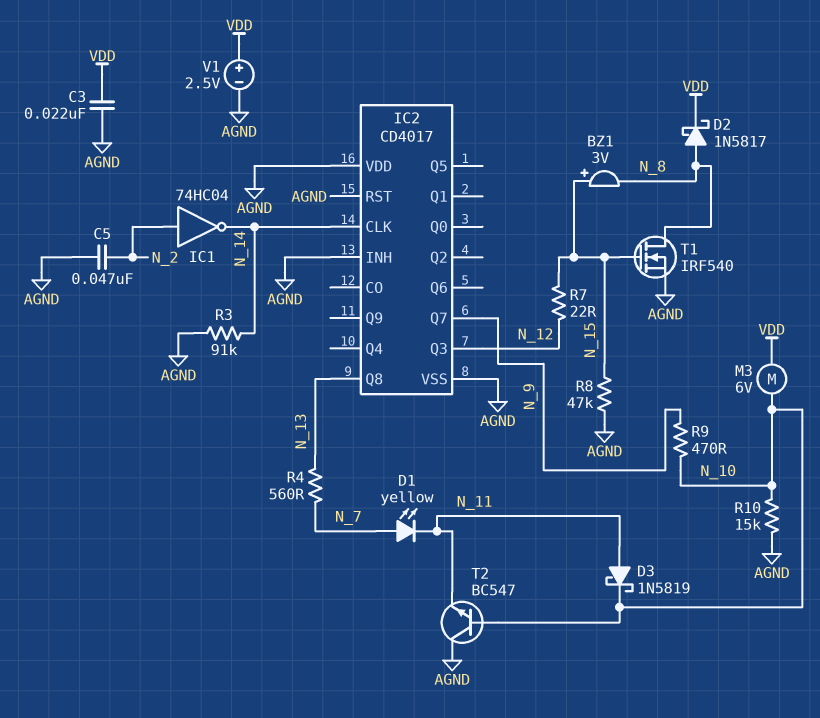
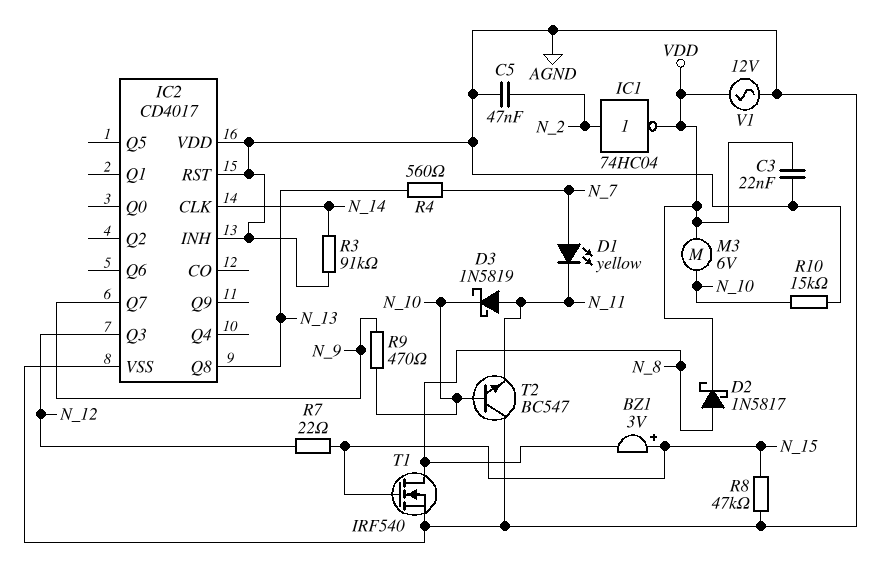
IC1: NOT 74HC04 (in N_2, out N_14) -> NOT 74HC04 (in N_2, out VDD)
V1: 2.5V (plus VDD, minus AGND) -> AC 12V (AGND, VDD)

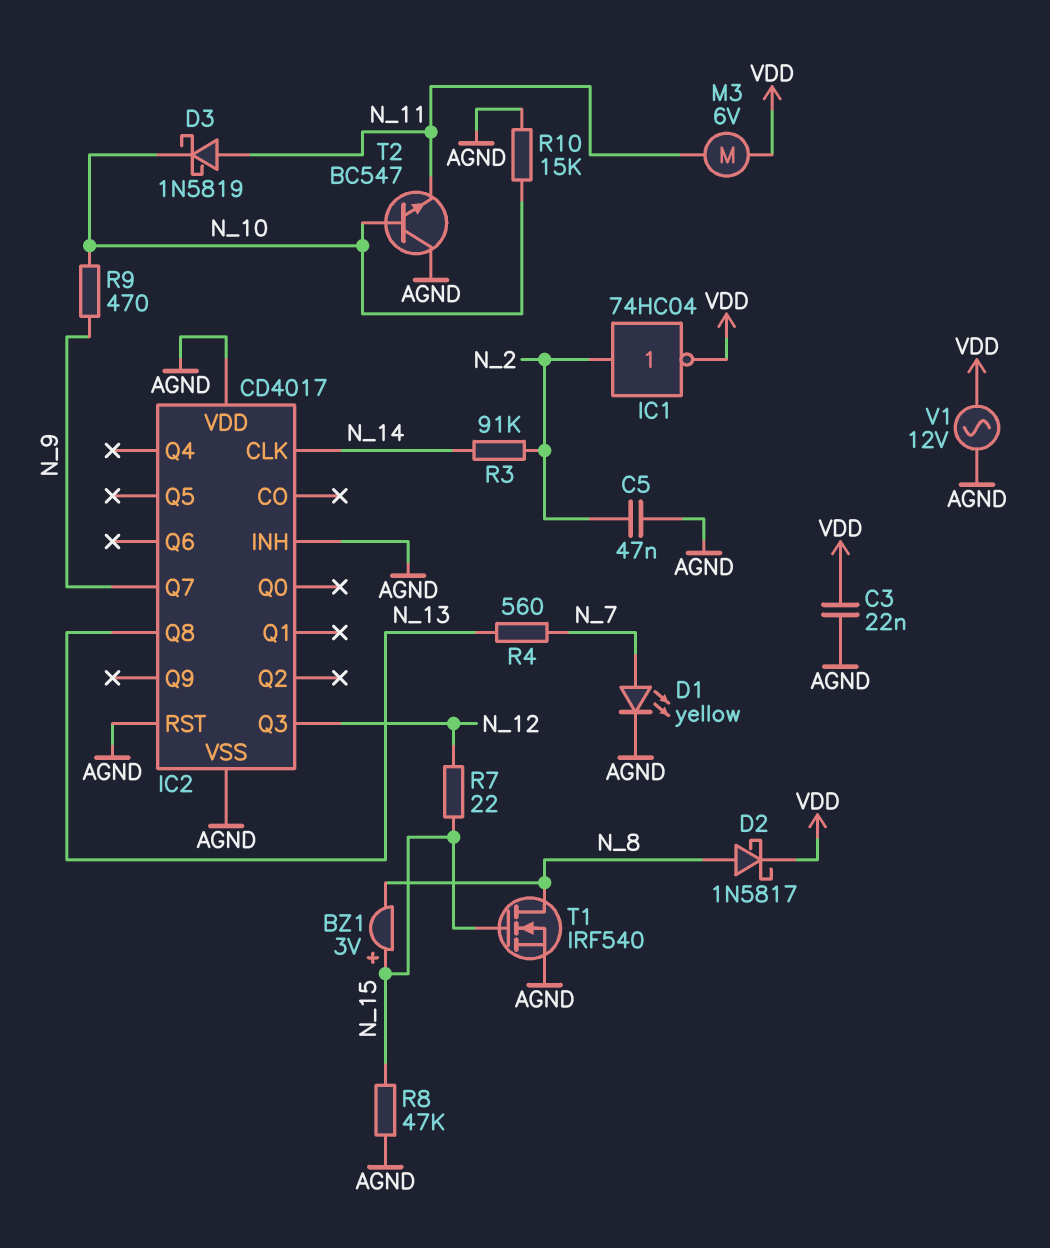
D1: LED yellow (A N_7, K N_11) -> LED yellow (A N_7, K AGND)
M3: motor 6V (N_10, VDD) -> motor 6V (N_11, VDD)
R3: 91k (AGND, N_14) -> 91k (N_2, N_14)

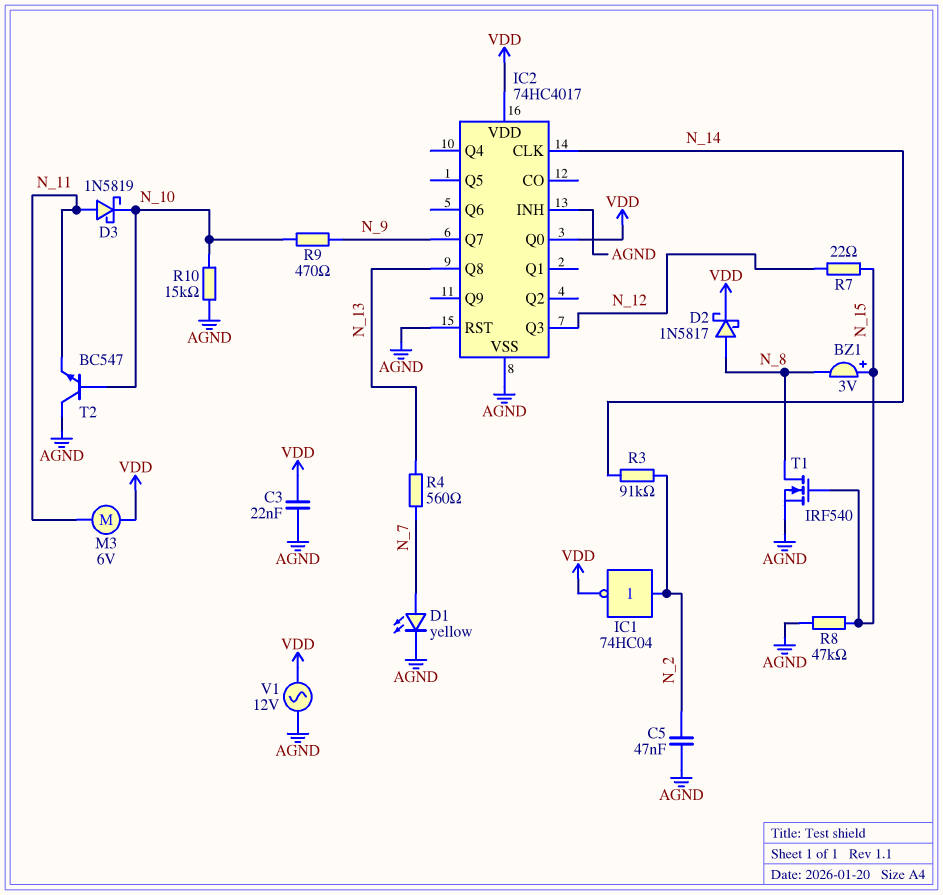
IC2: CD4017 -> 74HC4017
IC2 pin Q0: none -> VDD
IC2 pin VDD: AGND -> VDD

